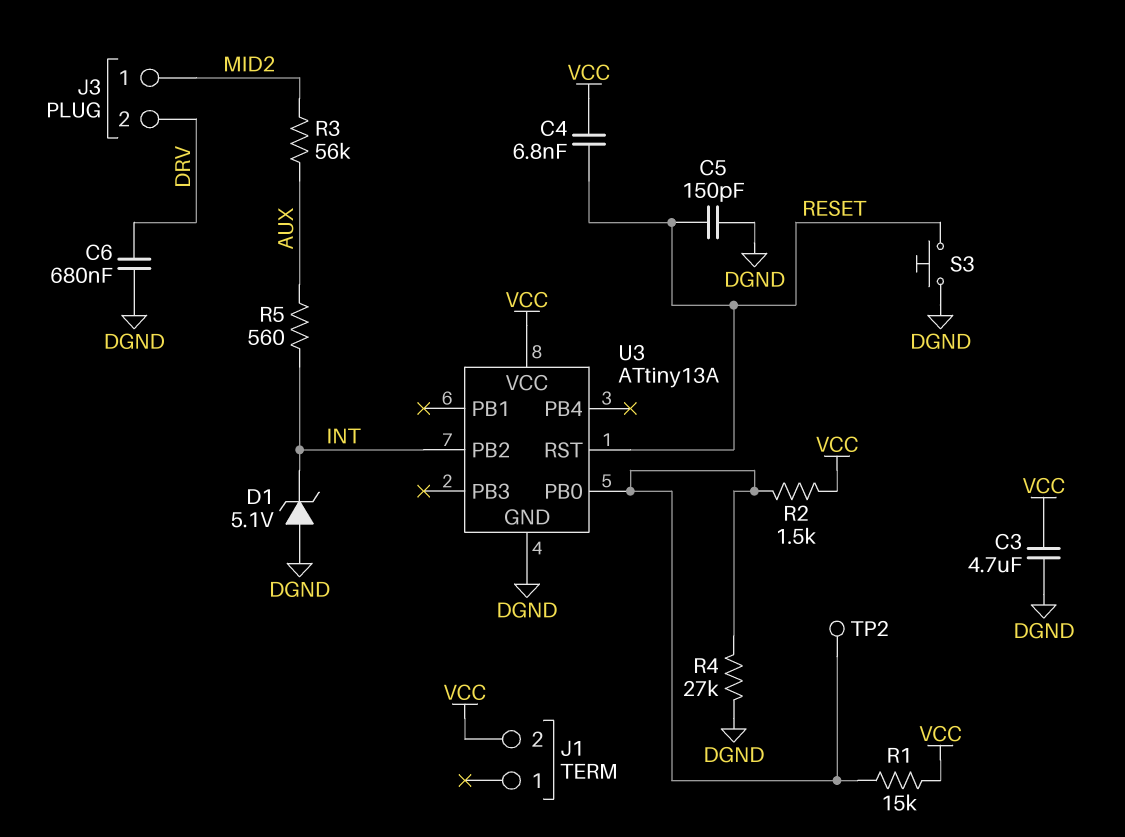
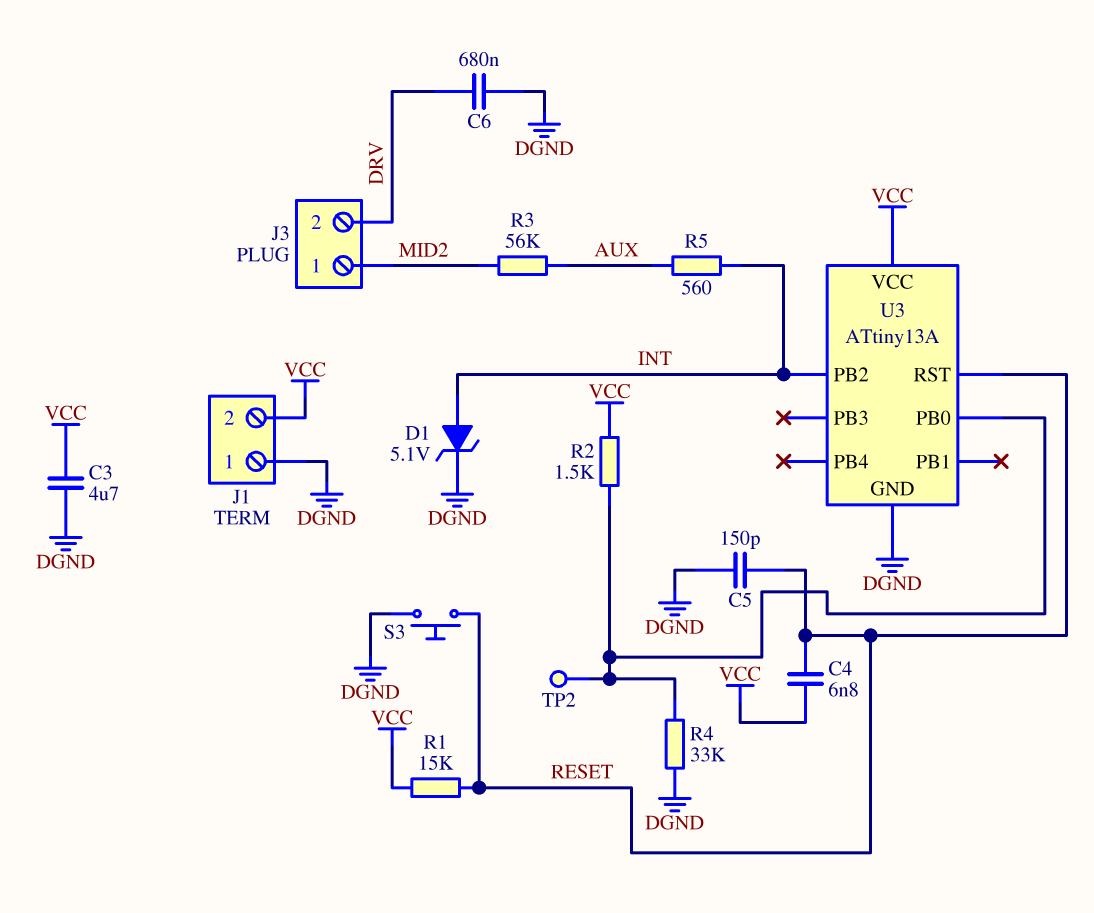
D1: zener 5.1V (A DGND, K INT) -> zener 5.1V (A INT, K DGND)
J1 pin 1: none -> DGND
R1: 15k (U3/PB0, VCC) -> 15k (RESET, VCC)
R4: 27k (DGND, U3/PB0) -> 33k (DGND, U3/PB0)

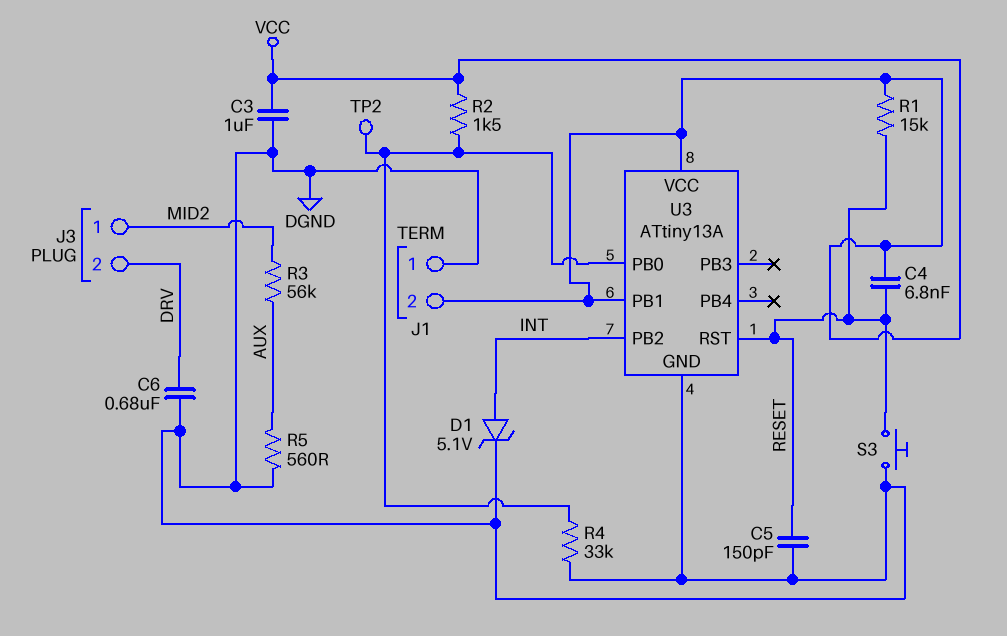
C3: 4.7uF (DGND, VCC) -> 1uF (DGND, VCC)
R5: 560 (AUX, INT) -> 560 (AUX, DGND)
U3 pin PB1: none -> VCC

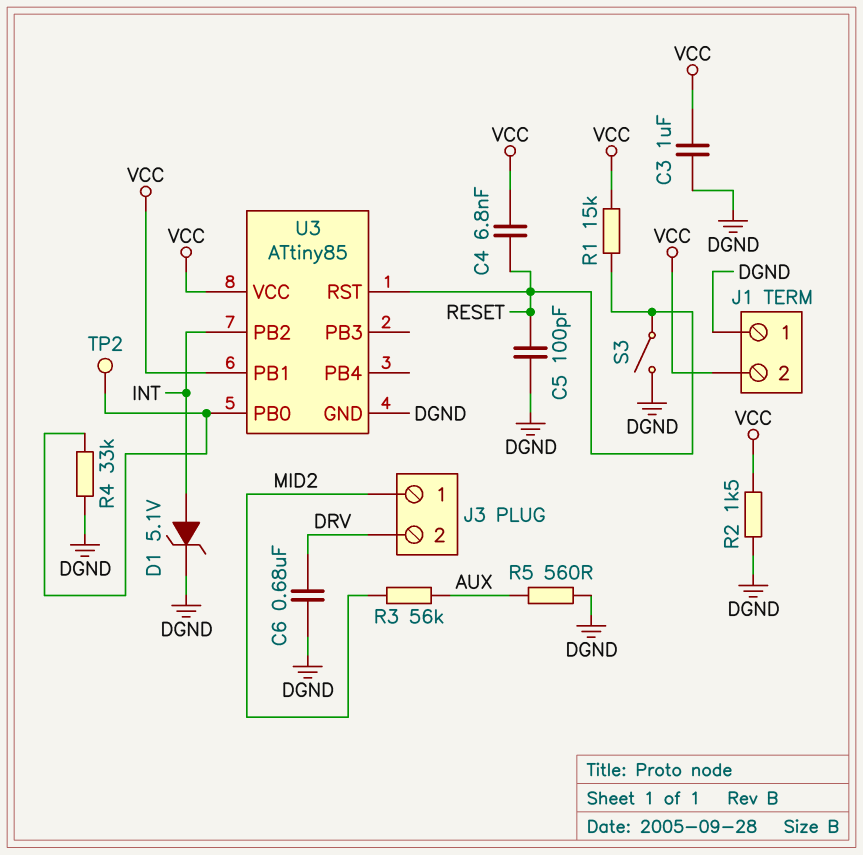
C5: 150pF (DGND, RESET) -> 100pF (DGND, RESET)
R2: 1.5k (U3/PB0, VCC) -> 1.5k (DGND, VCC)
S3: button (DGND, RESET) -> switch (DGND, RESET)
U3: ATtiny13A -> ATtiny85

